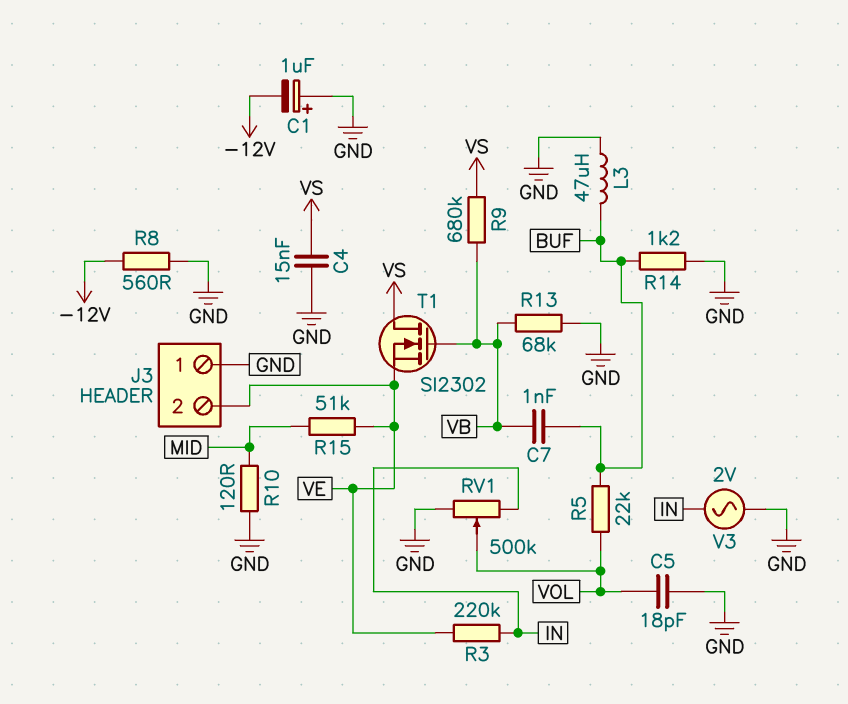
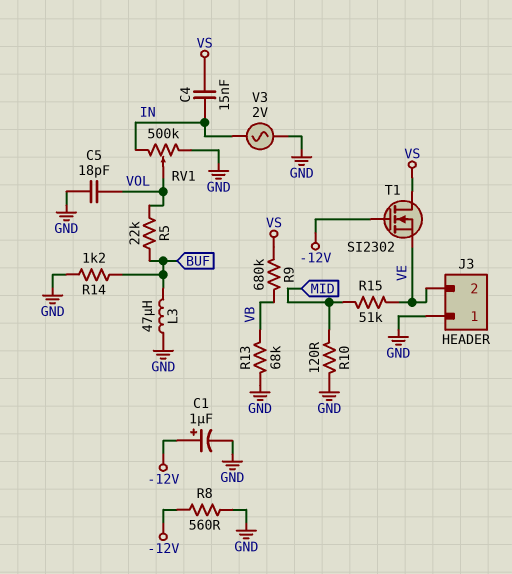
C1: 1uF (plus GND, minus -12V) -> 1uF (plus -12V, minus GND)
C4: 15nF (GND, VS) -> 15nF (IN, VS)
C7: 1nF (BUF, VB) -> none
R3: 220k (IN, VE) -> none
T1: NMOS SI2302 (G VB, D VS, S VE) -> NMOS SI2302 (G -12V, D VS, S VE)

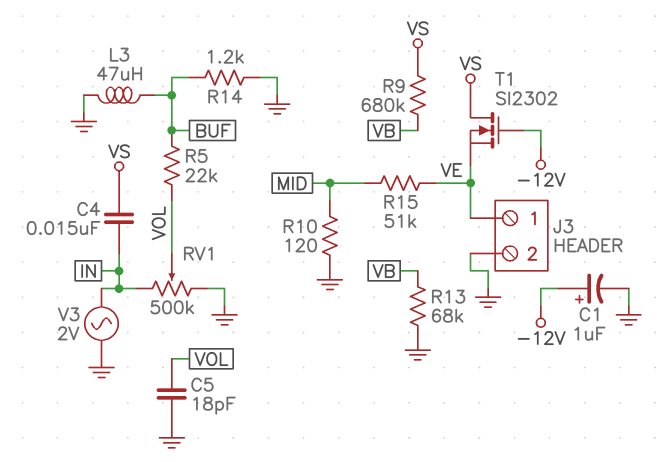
J3 pin 1: GND -> VE
J3 pin 2: VE -> GND
R8: 560 (-12V, GND) -> none

